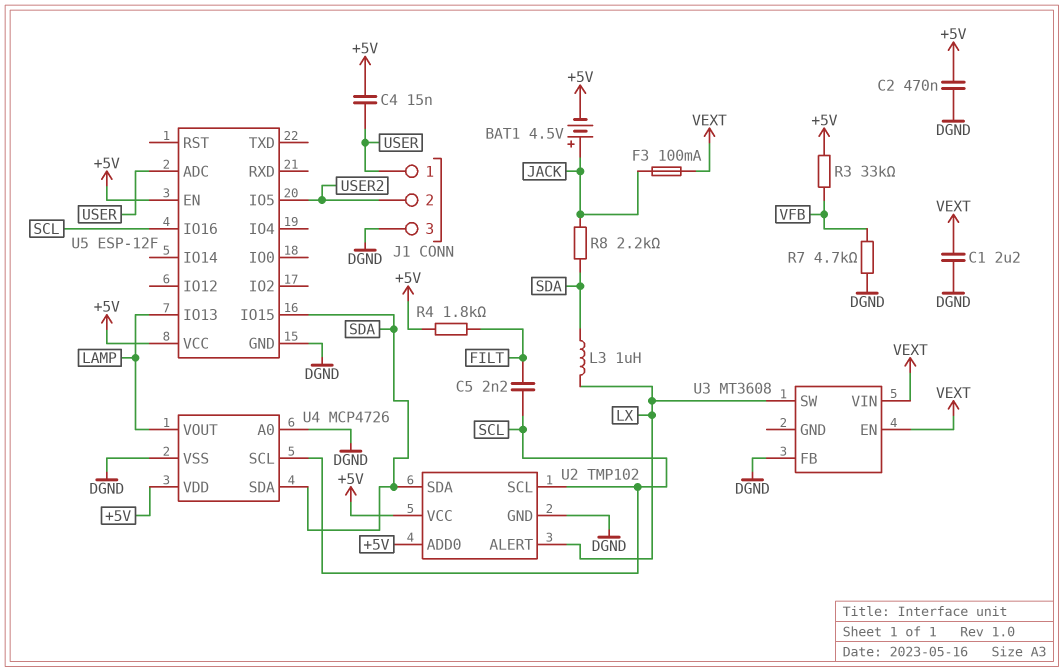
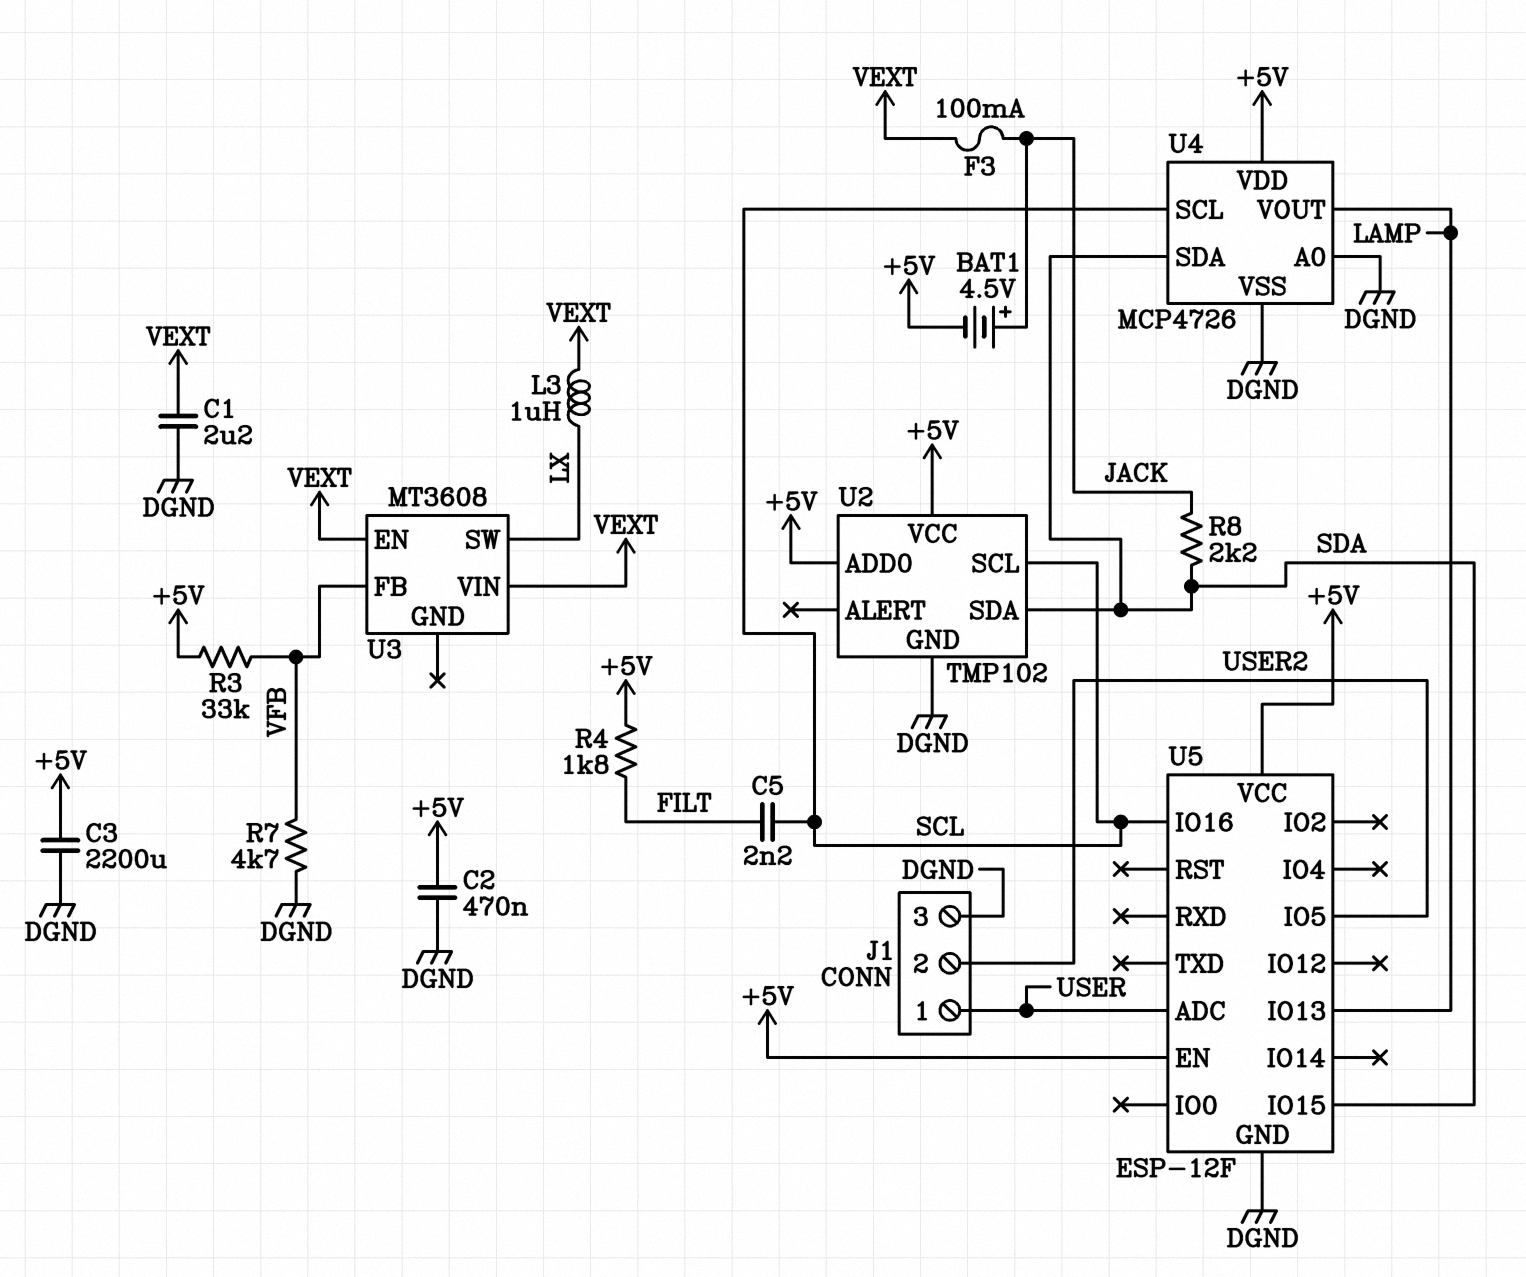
C3: none -> 2200uF (+5V, DGND)
C4: 15nF (+5V, USER) -> none
L3: 1uH (LX, SDA) -> 1uH (LX, VEXT)
U2 pin ALERT: LX -> none
U3 pin FB: DGND -> VFB

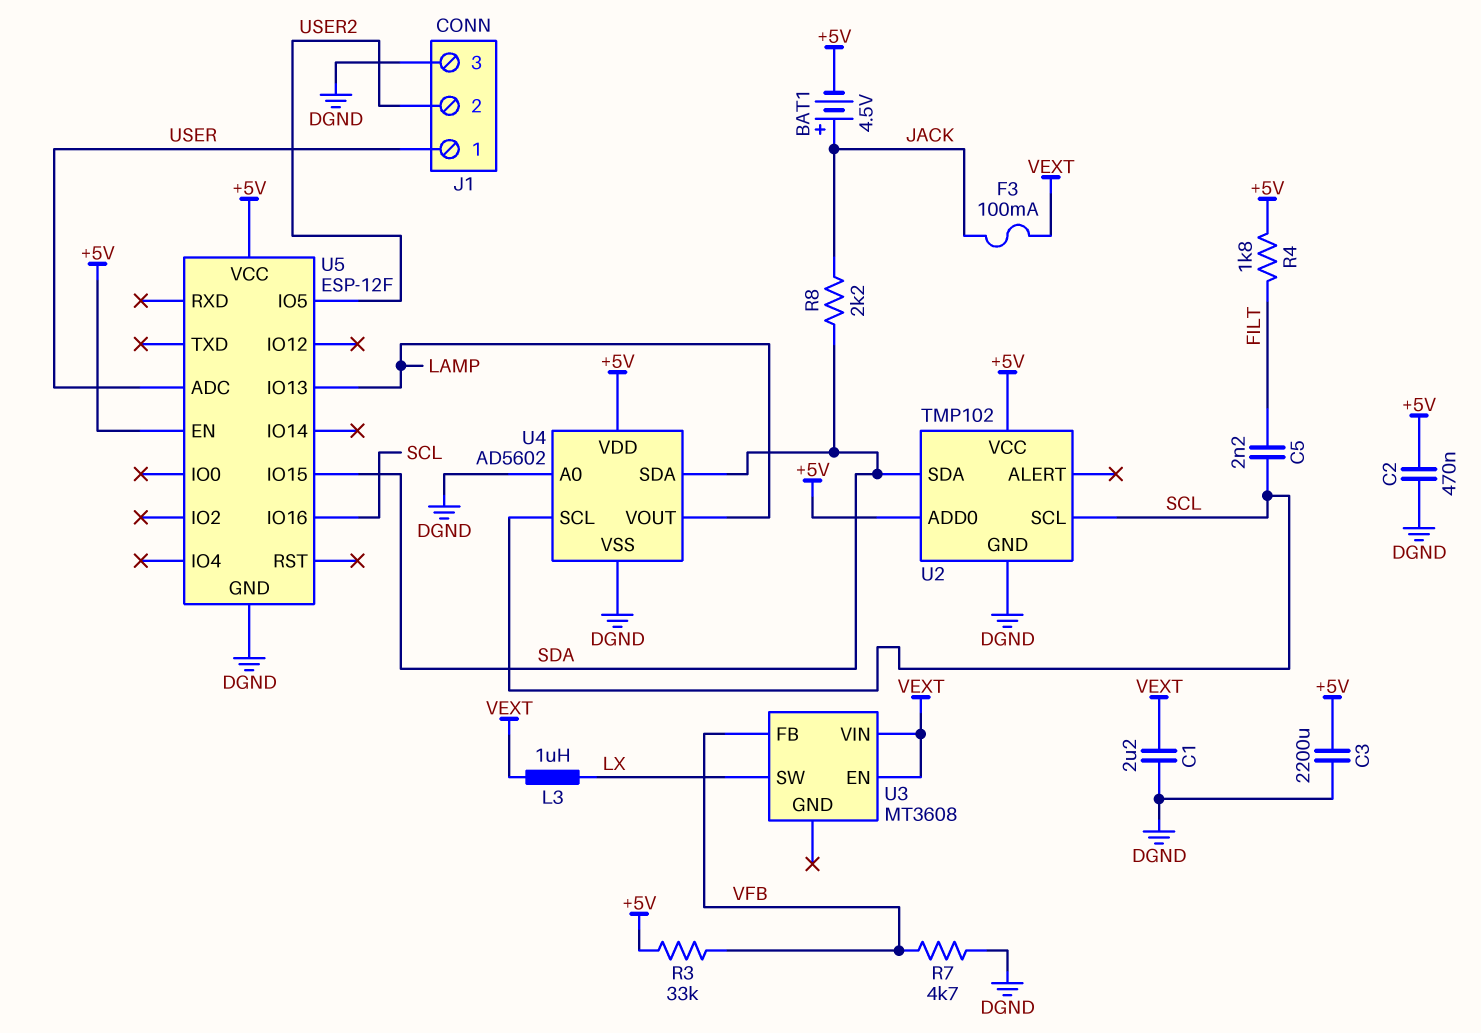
U4: MCP4726 -> AD5602

